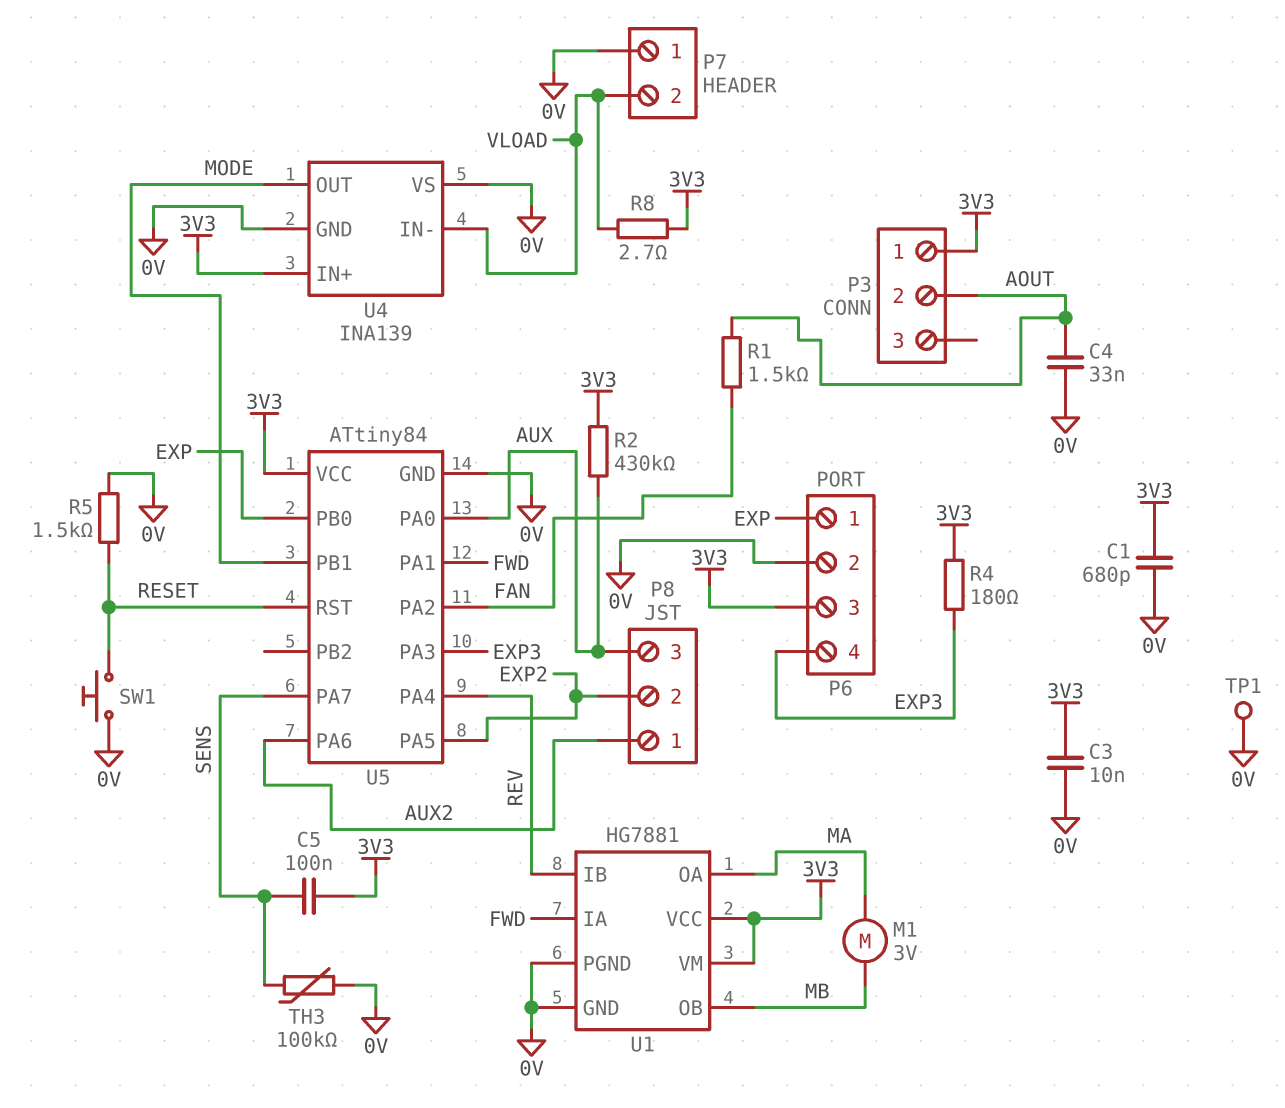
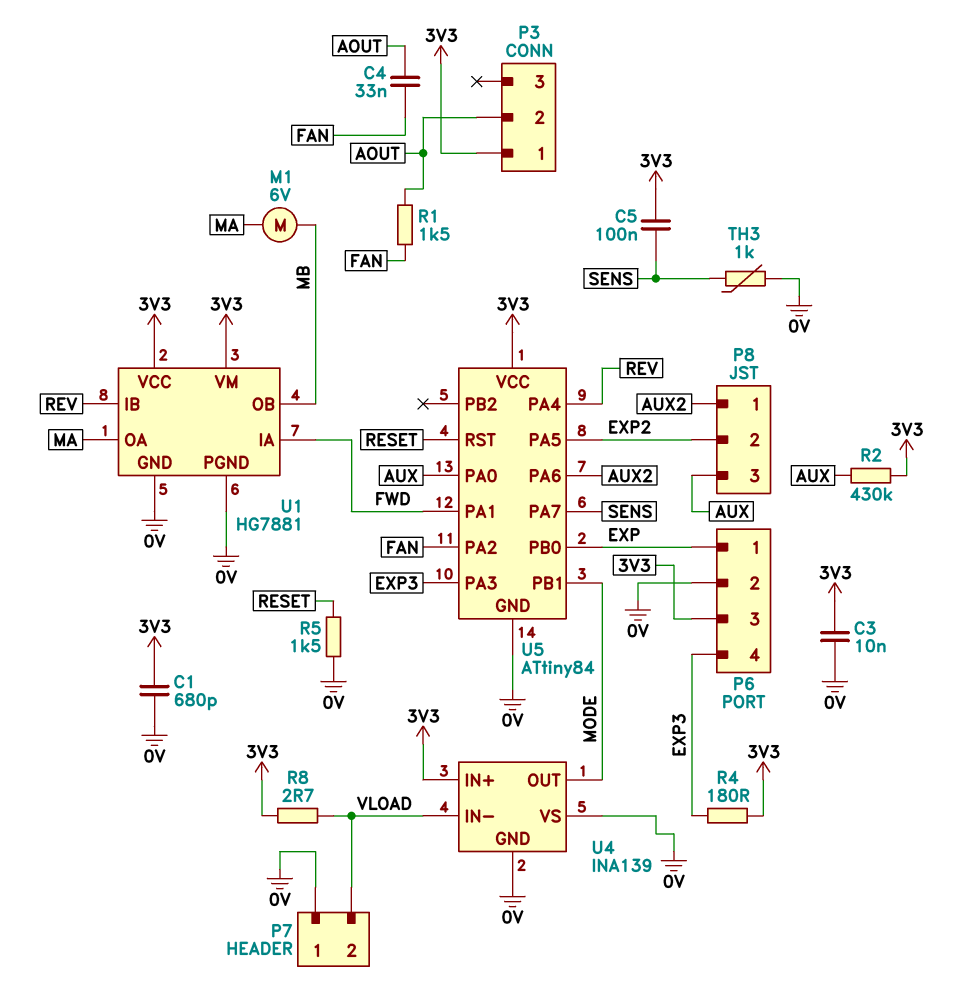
C4: 33nF (0V, AOUT) -> 33nF (AOUT, FAN)
M1: motor 3V (MA, MB) -> motor 6V (MA, MB)
SW1: button (0V, RESET) -> none
TH3: 100k (0V, SENS) -> 1k (0V, SENS)
TP1: test point (0V) -> none

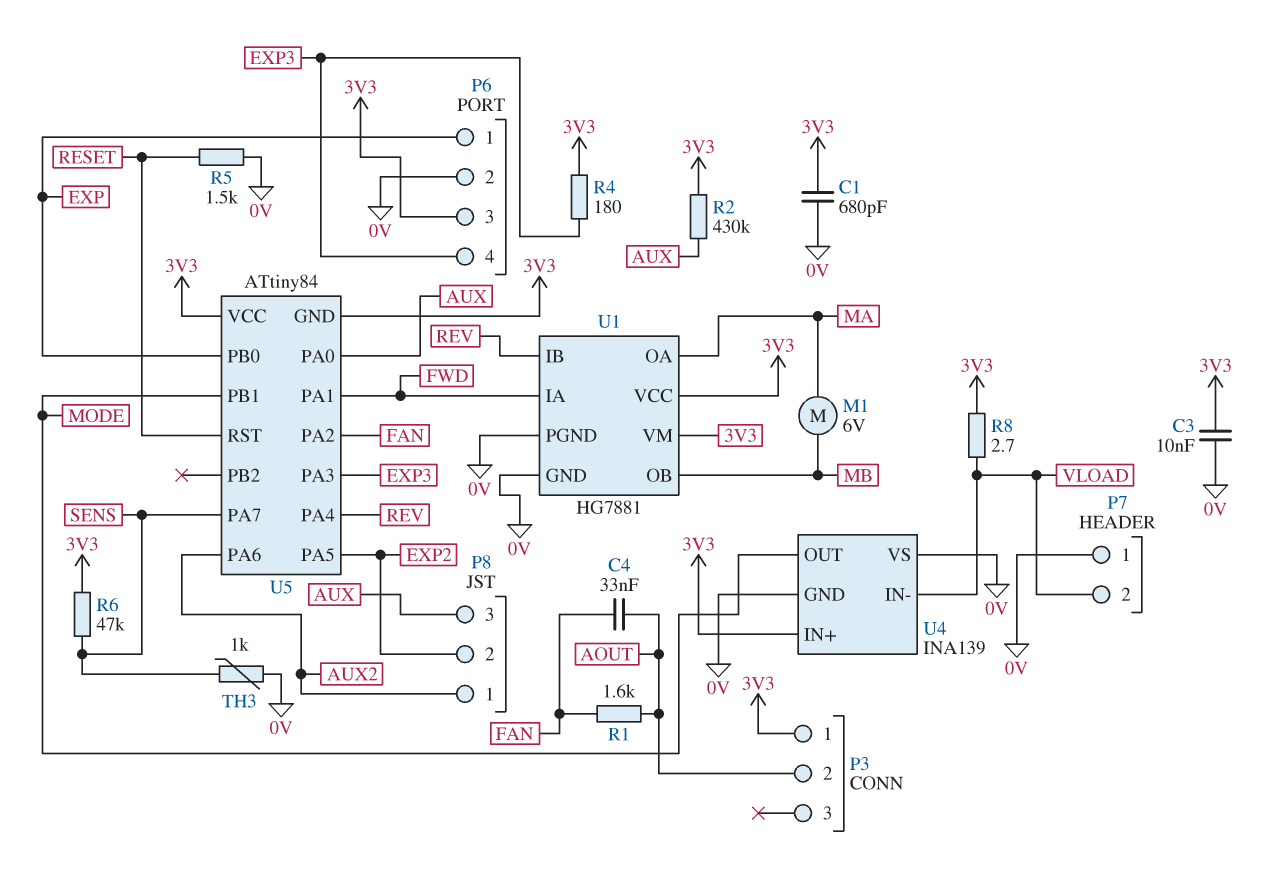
C5: 100nF (3V3, SENS) -> none
R1: 1.5k (AOUT, FAN) -> 1.6k (AOUT, FAN)
R6: none -> 47k (3V3, SENS)
U5 pin GND: 0V -> 3V3

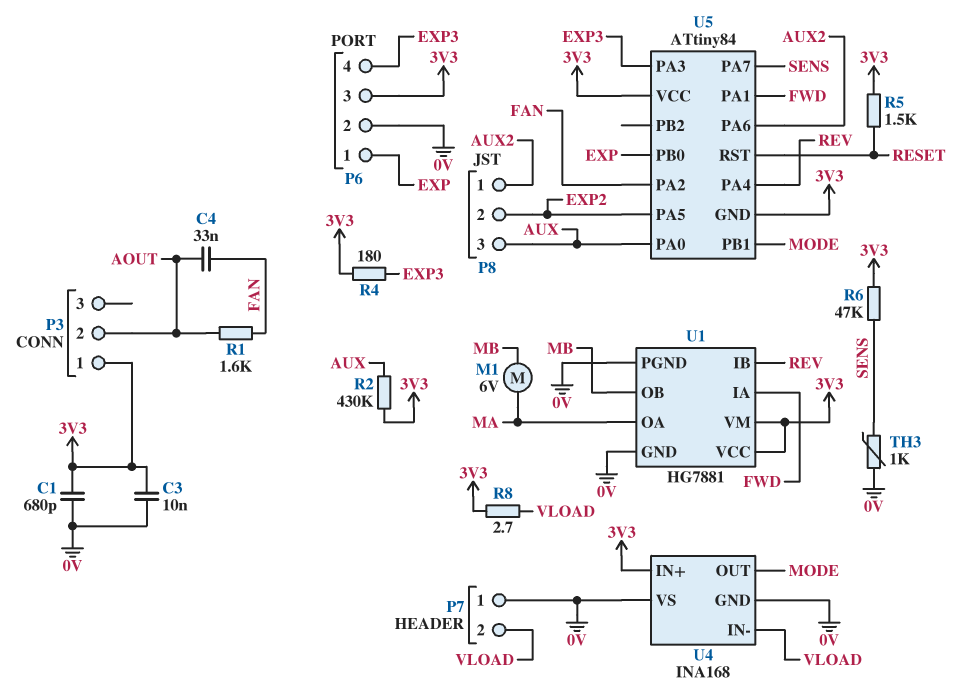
R5: 1.5k (0V, RESET) -> 1.5k (3V3, RESET)
U4: INA139 -> INA168

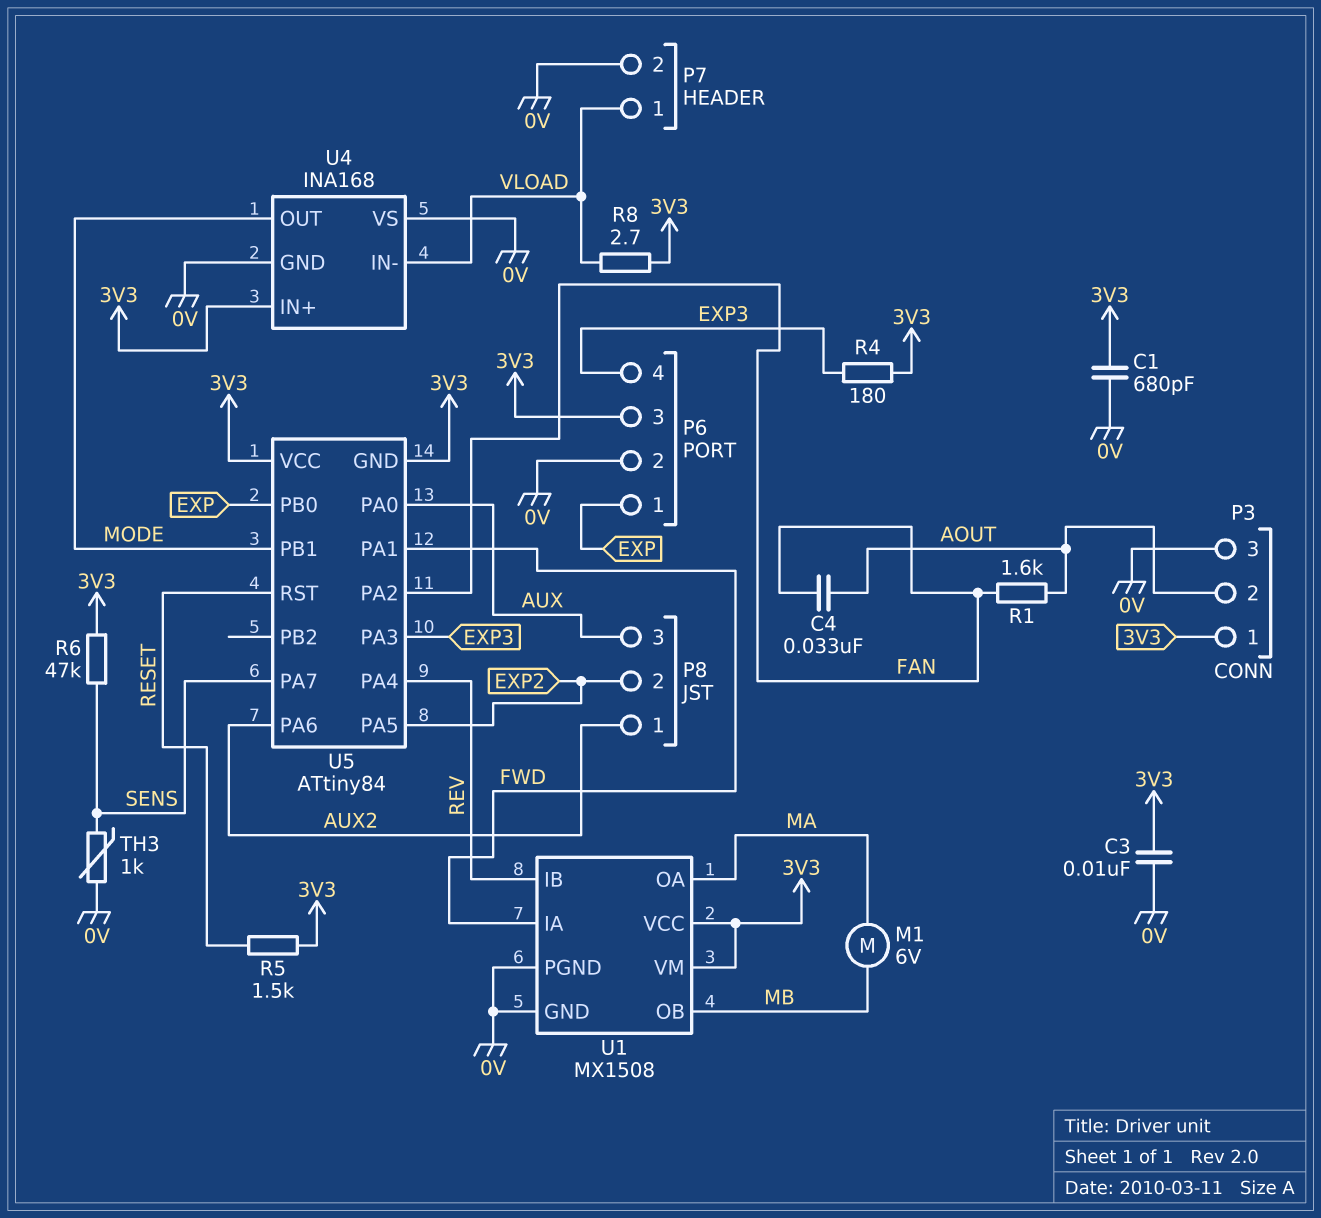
P3 pin 3: none -> 0V
P7 pin 1: 0V -> VLOAD
P7 pin 2: VLOAD -> 0V
R2: 430k (3V3, AUX) -> none
U1: HG7881 -> MX1508

